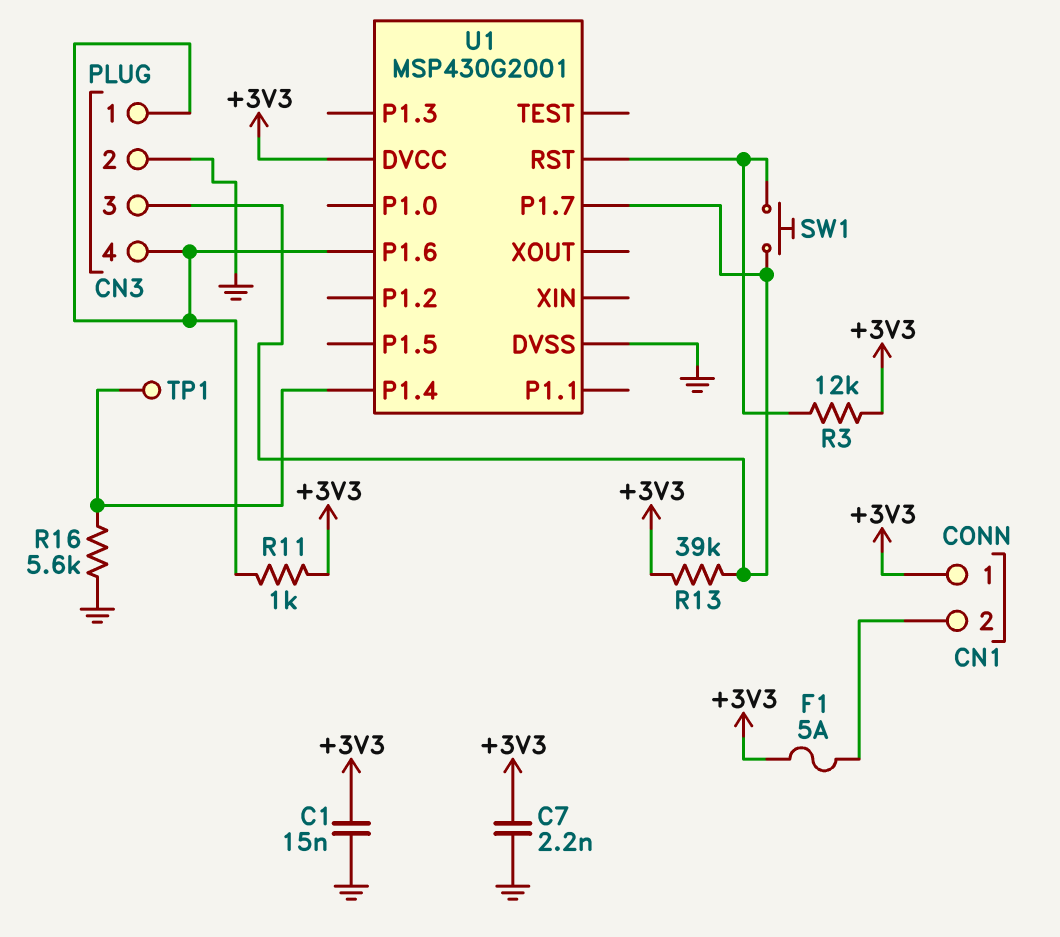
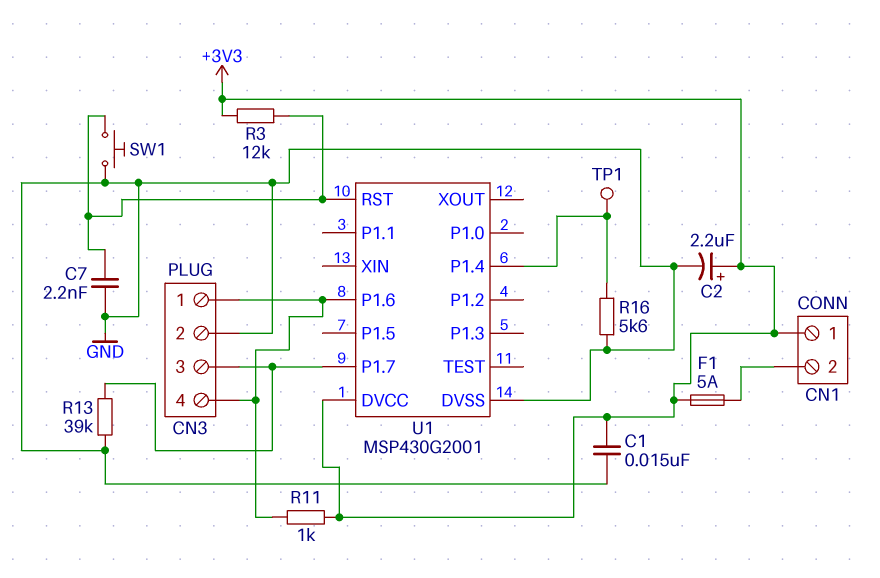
C2: none -> 2.2uF (plus +3V3, minus GND)
C7: 2.2nF (+3V3, GND) -> 2.2nF (GND, U1/RST)
R13: 39k (+3V3, CN3/3) -> 39k (CN3/3, GND)
SW1: button (CN3/3, U1/RST) -> button (GND, U1/RST)

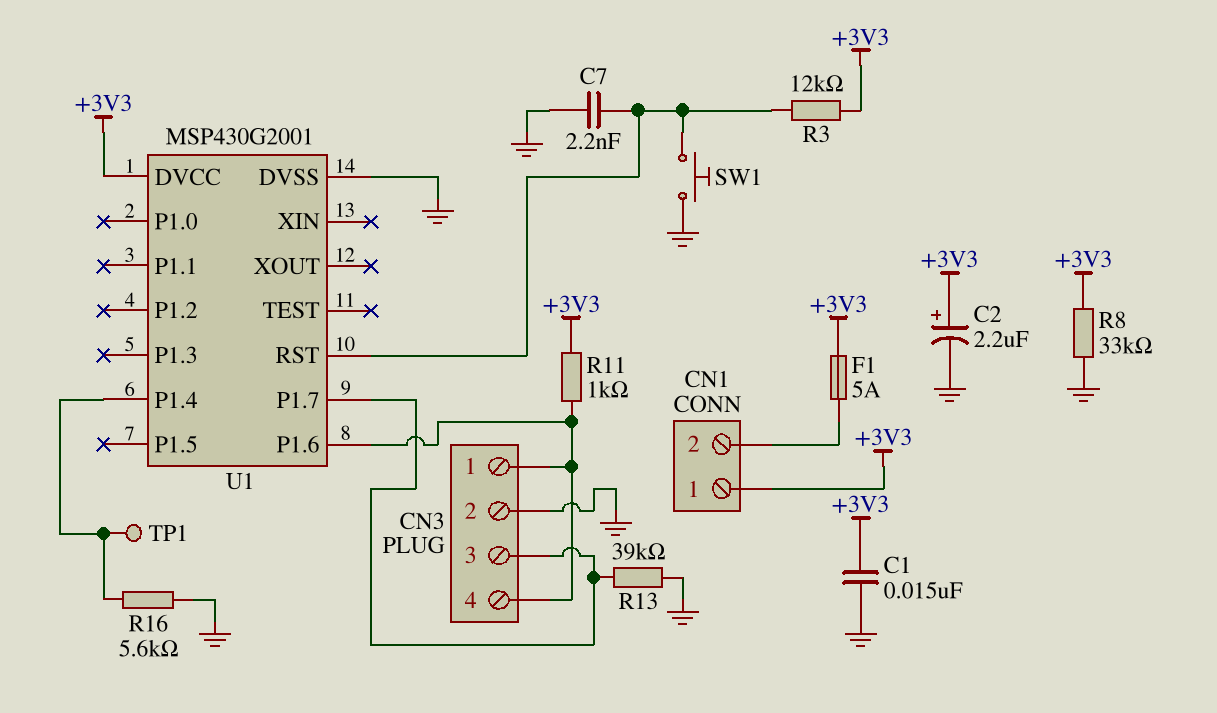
R8: none -> 33k (+3V3, GND)

